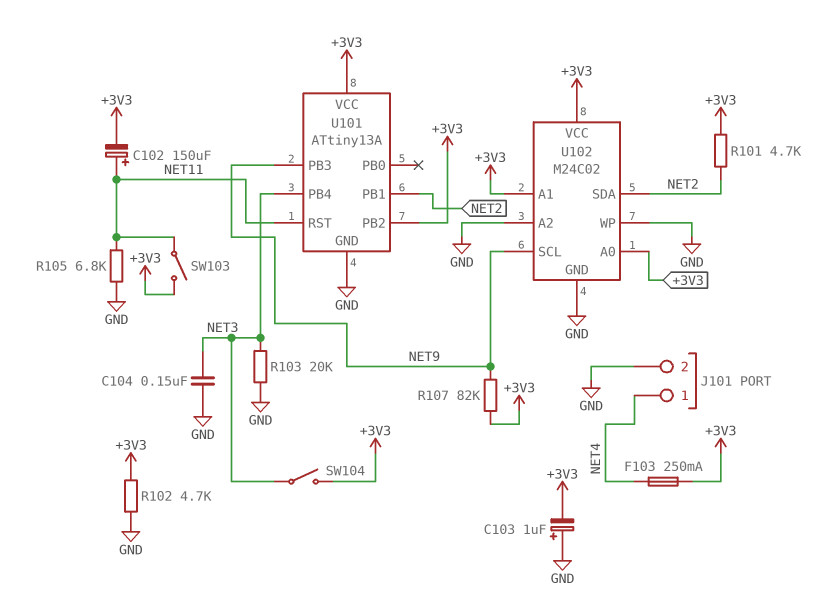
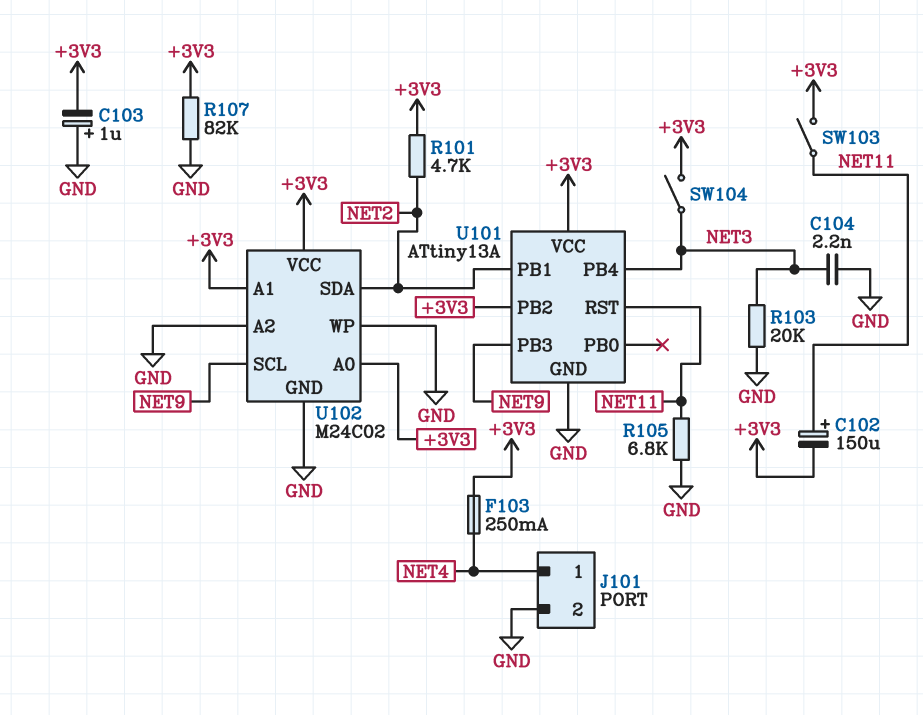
C104: 150nF (GND, NET3) -> 2.2nF (GND, NET3)
R102: 4.7k (+3V3, GND) -> none
R107: 82k (+3V3, NET9) -> 82k (+3V3, GND)

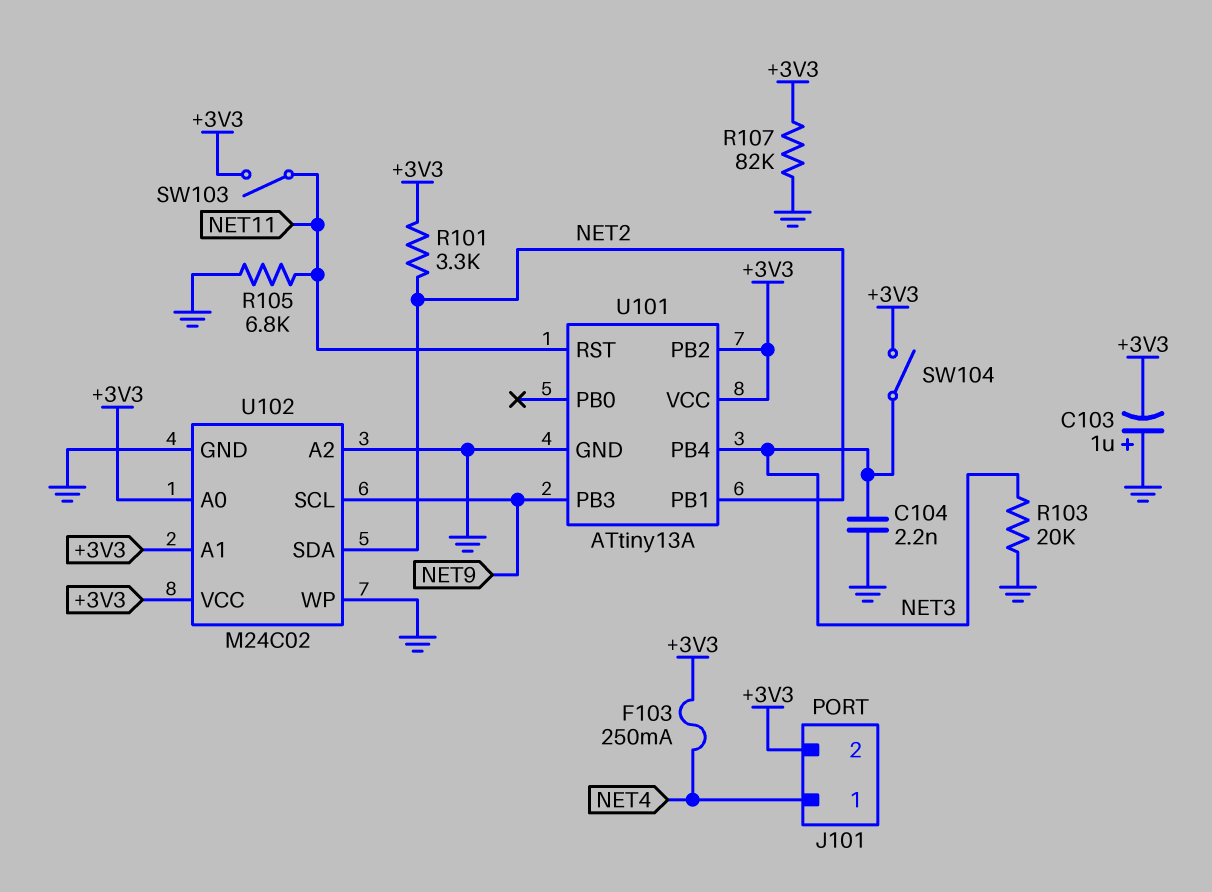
C102: 150uF (plus NET11, minus +3V3) -> none
J101 pin 2: GND -> +3V3
R101: 4.7k (+3V3, NET2) -> 3.3k (+3V3, NET2)

